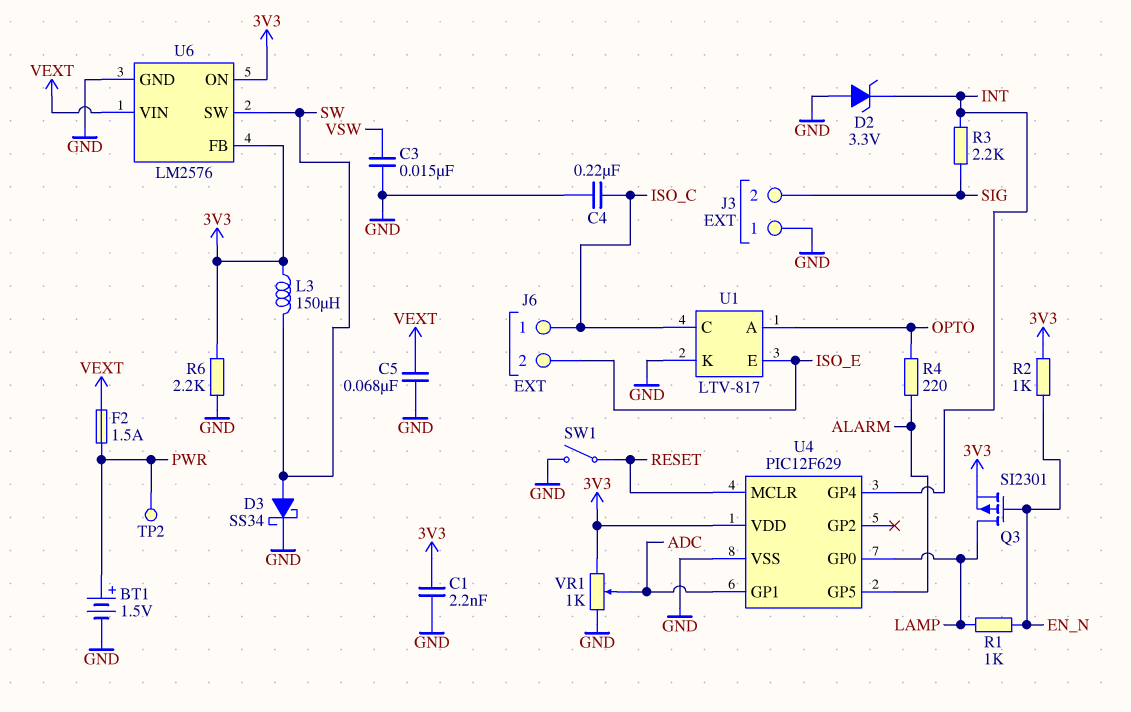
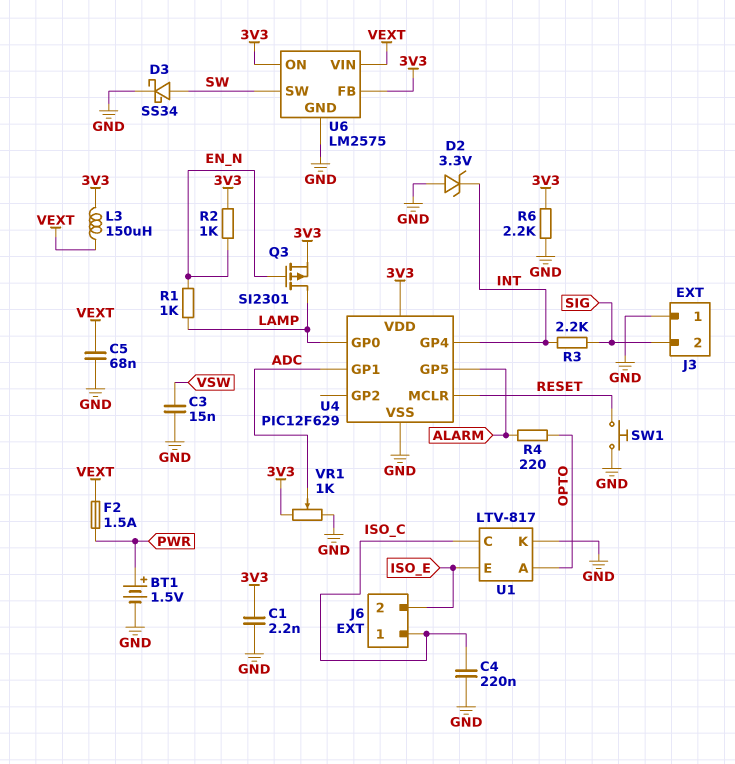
L3: 150uH (3V3, SW) -> 150uH (3V3, VEXT)
SW1: switch (GND, RESET) -> button (GND, RESET)
TP2: test point (PWR) -> none
U6: LM2576 -> LM2575

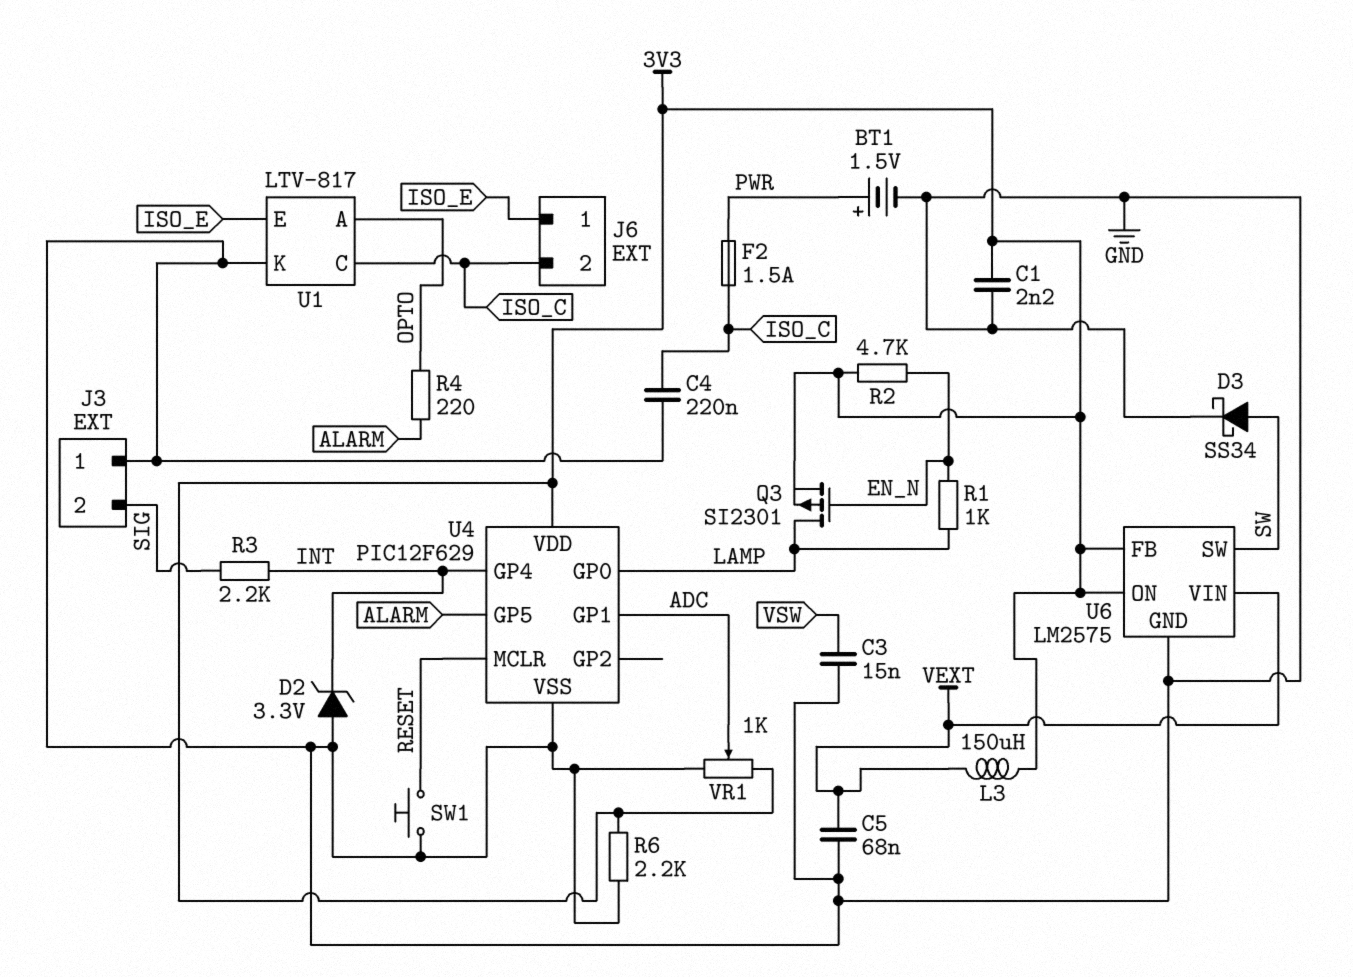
F2: 1.5A (PWR, VEXT) -> 1.5A (ISO_C, PWR)
J6 pin 1: ISO_C -> ISO_E
J6 pin 2: ISO_E -> ISO_C
R2: 1k (3V3, EN_N) -> 4.7k (3V3, EN_N)

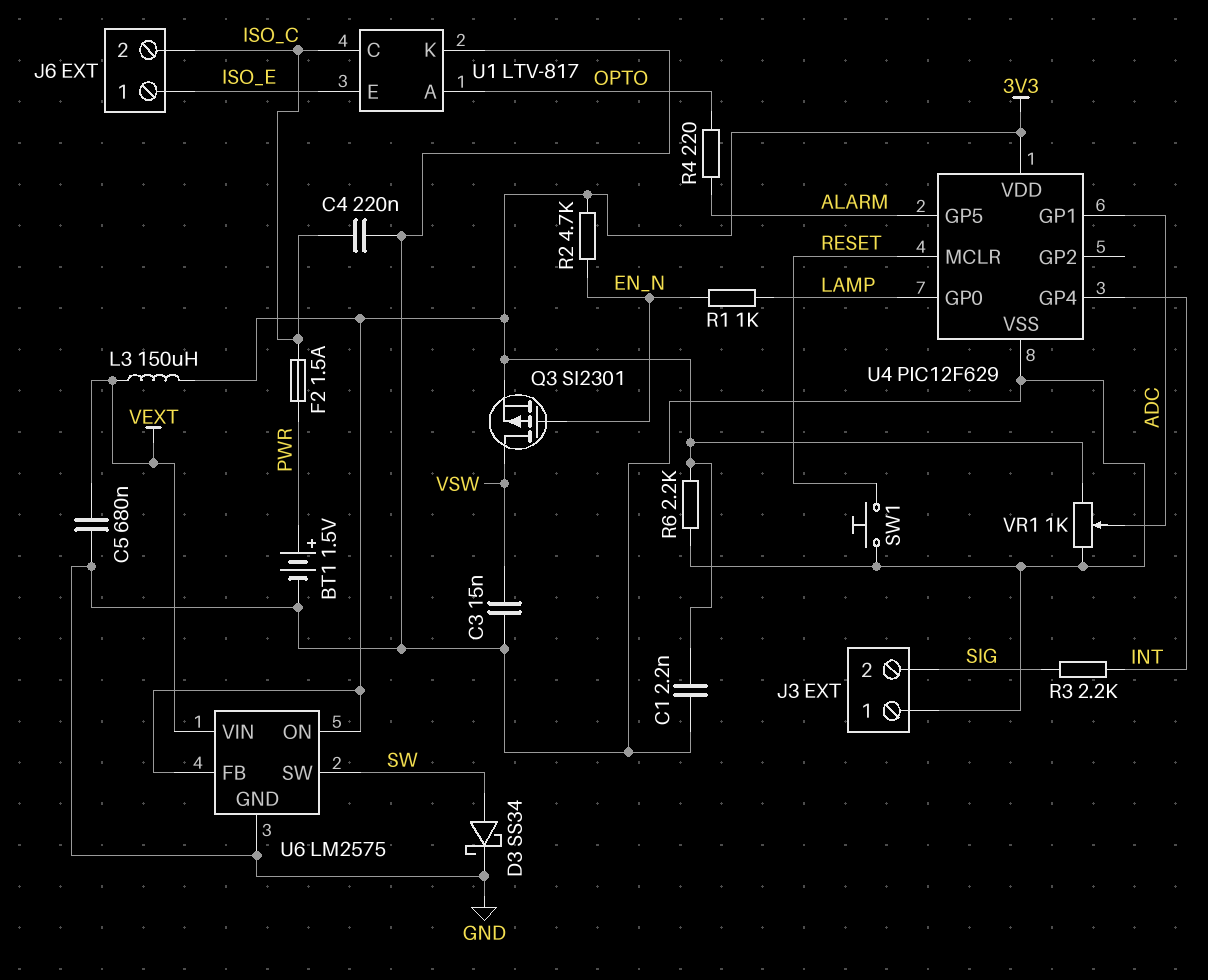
C5: 68nF (GND, VEXT) -> 680nF (GND, VEXT)
D2: zener 3.3V (A GND, K INT) -> none
Q3: PMOS SI2301 (G EN_N, D LAMP, S 3V3) -> PMOS SI2301 (G EN_N, D VSW, S 3V3)

